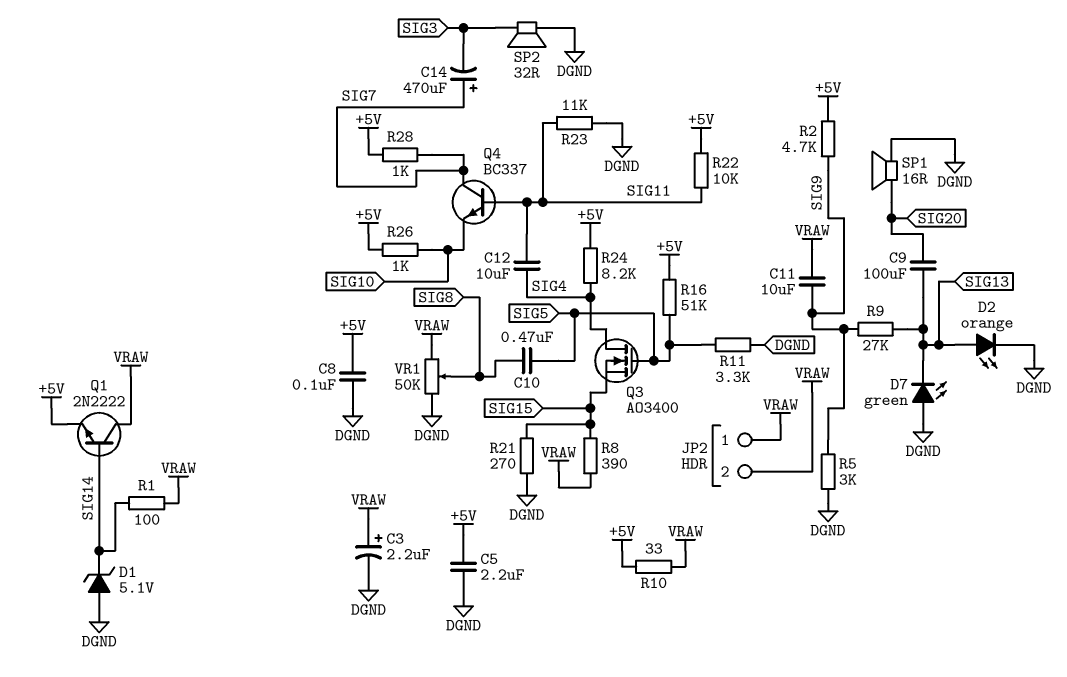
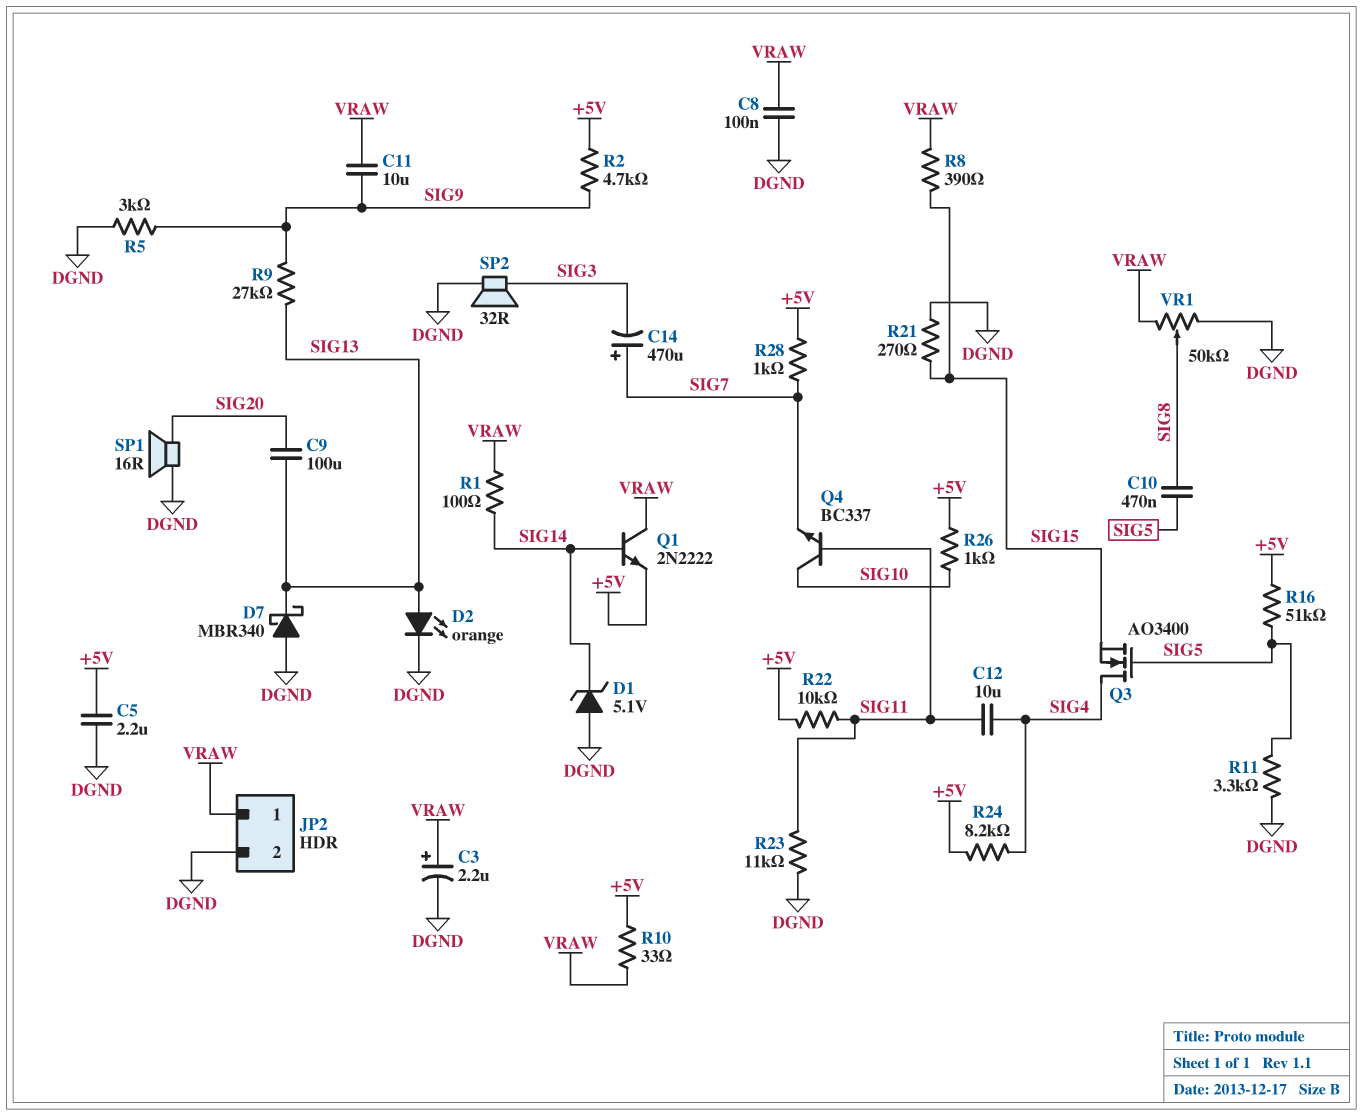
C8: 100nF (+5V, DGND) -> 100nF (DGND, VRAW)
D7: LED green (A DGND, K SIG13) -> schottky MBR340 (A DGND, K SIG13)
JP2 pin 2: VRAW -> DGND
Q4: NPN BC337 (B SIG11, C SIG7, E SIG10) -> NPN BC337 (B SIG11, C SIG10, E SIG7)

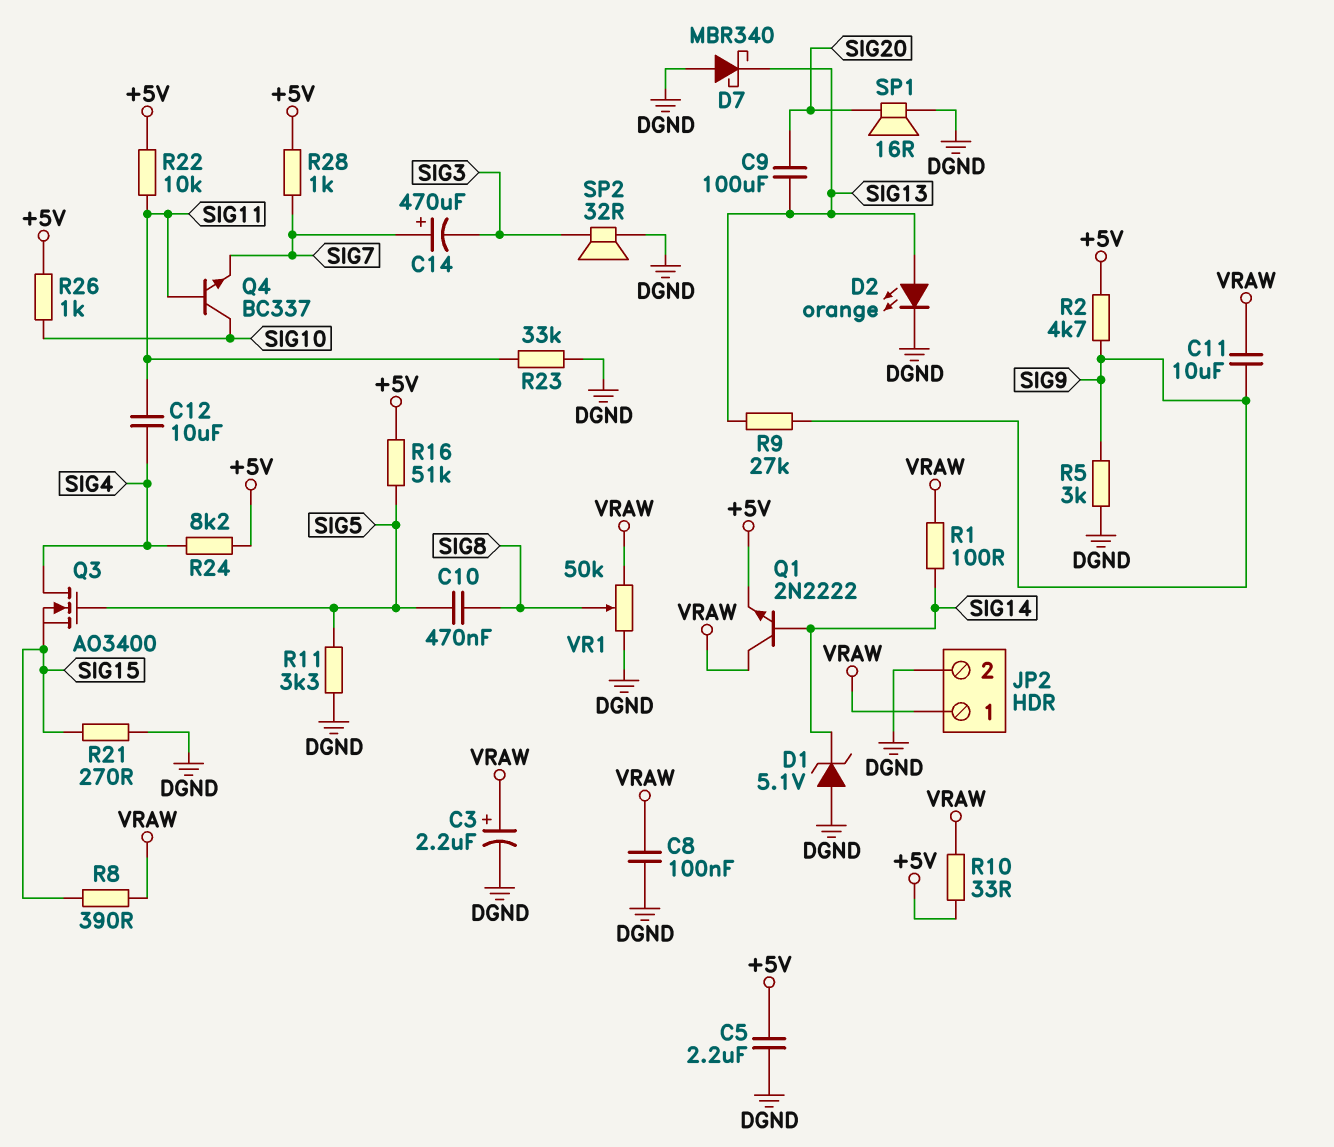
R23: 11k (DGND, SIG11) -> 33k (DGND, SIG11)

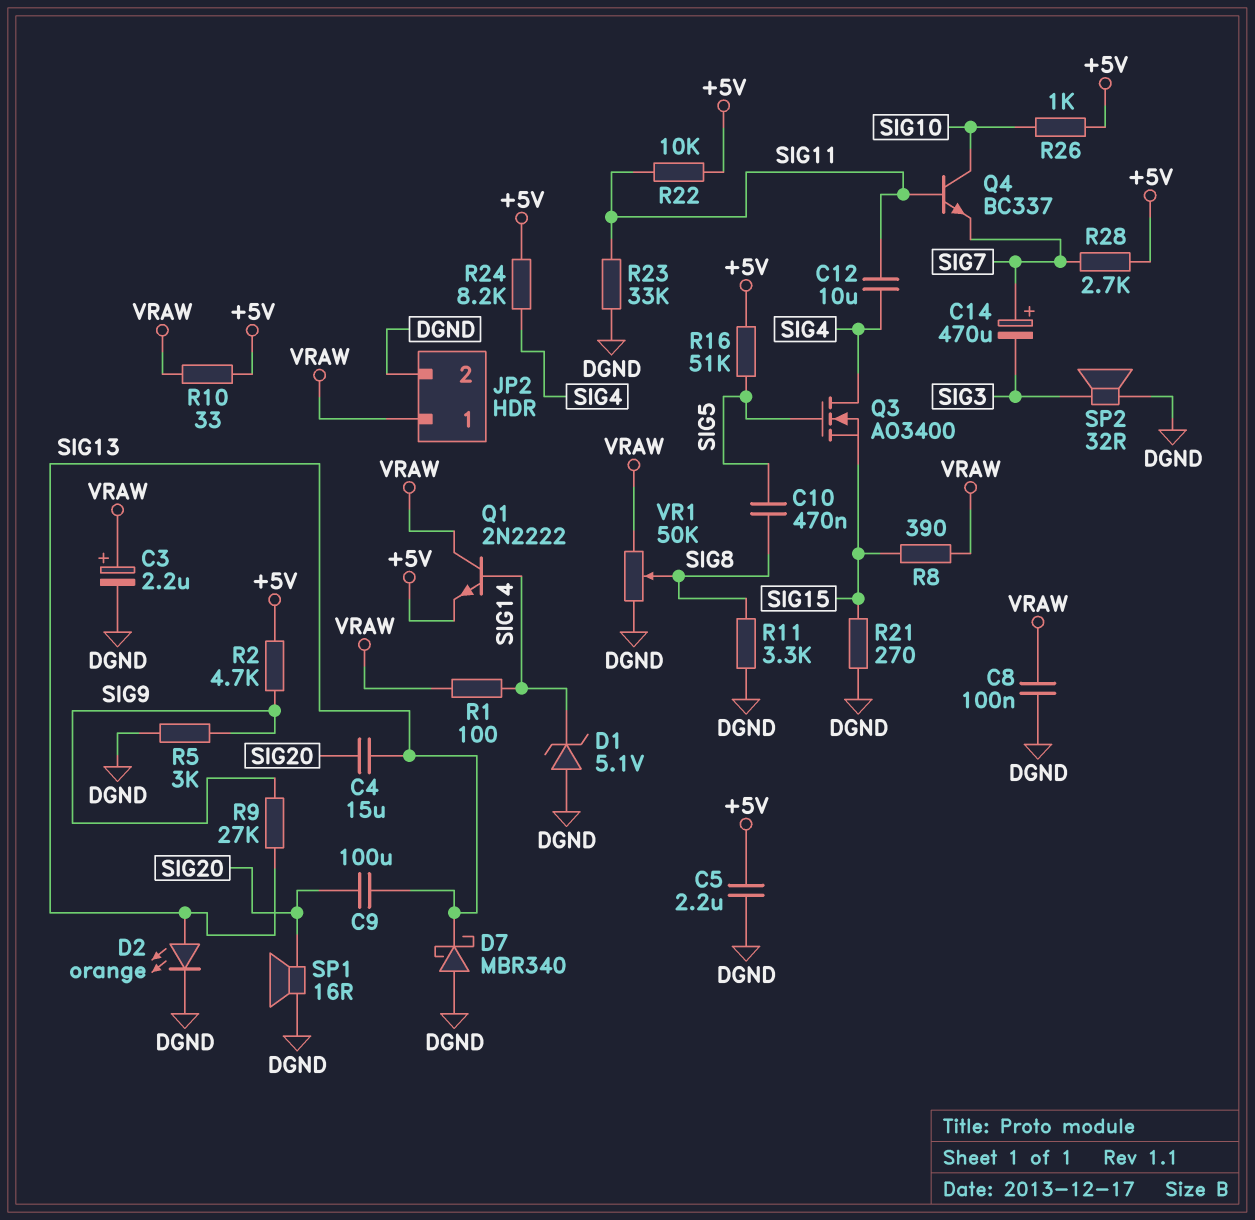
C4: none -> 15uF (SIG13, SIG20)
C11: 10uF (SIG9, VRAW) -> none
R11: 3.3k (DGND, SIG5) -> 3.3k (DGND, SIG8)
R28: 1k (+5V, SIG7) -> 2.7k (+5V, SIG7)

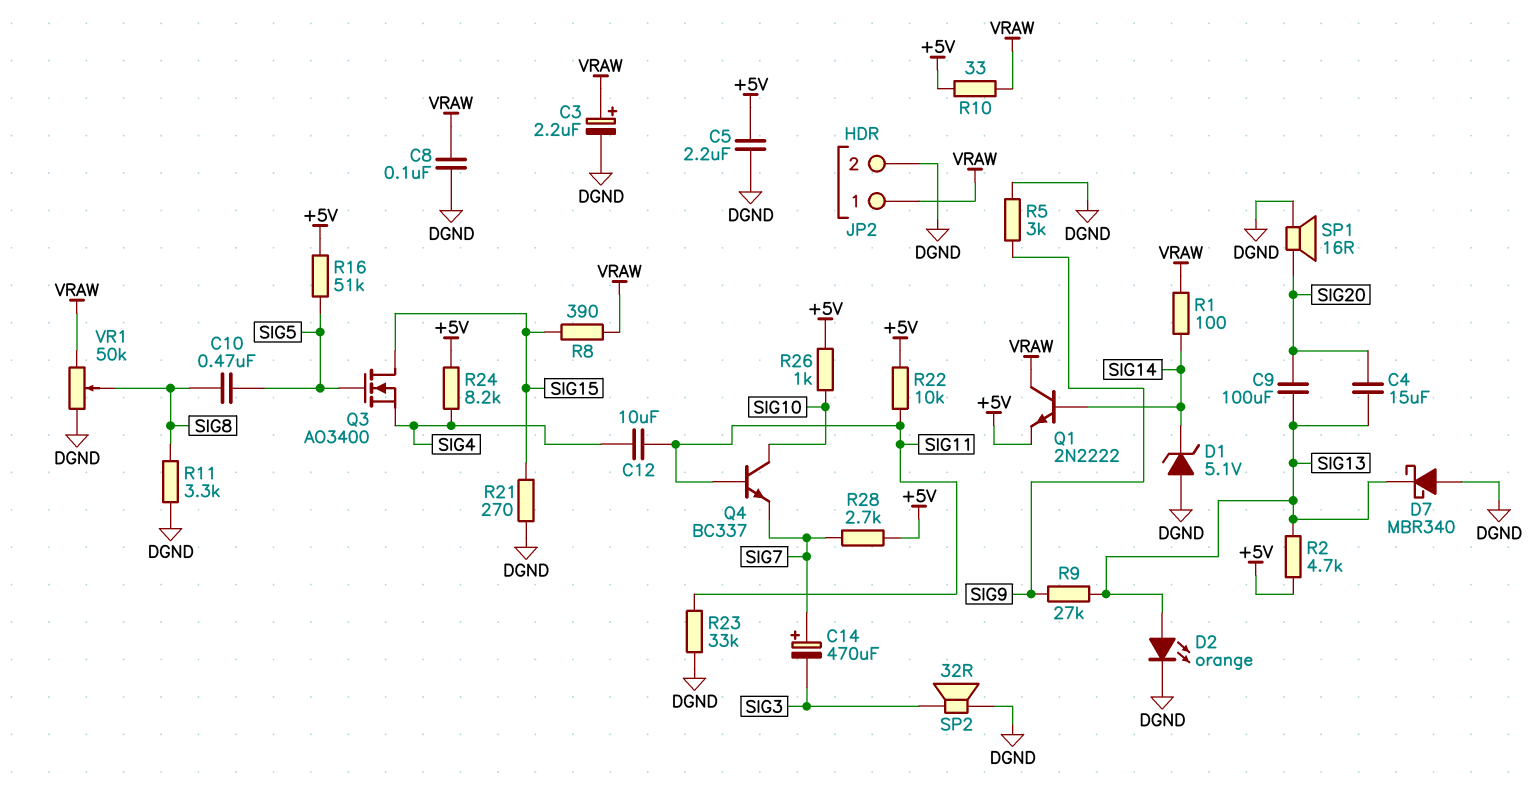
Q3: NMOS AO3400 (G SIG5, D SIG4, S SIG15) -> NMOS AO3400 (G SIG5, D SIG15, S SIG4)
R2: 4.7k (+5V, SIG9) -> 4.7k (+5V, SIG13)

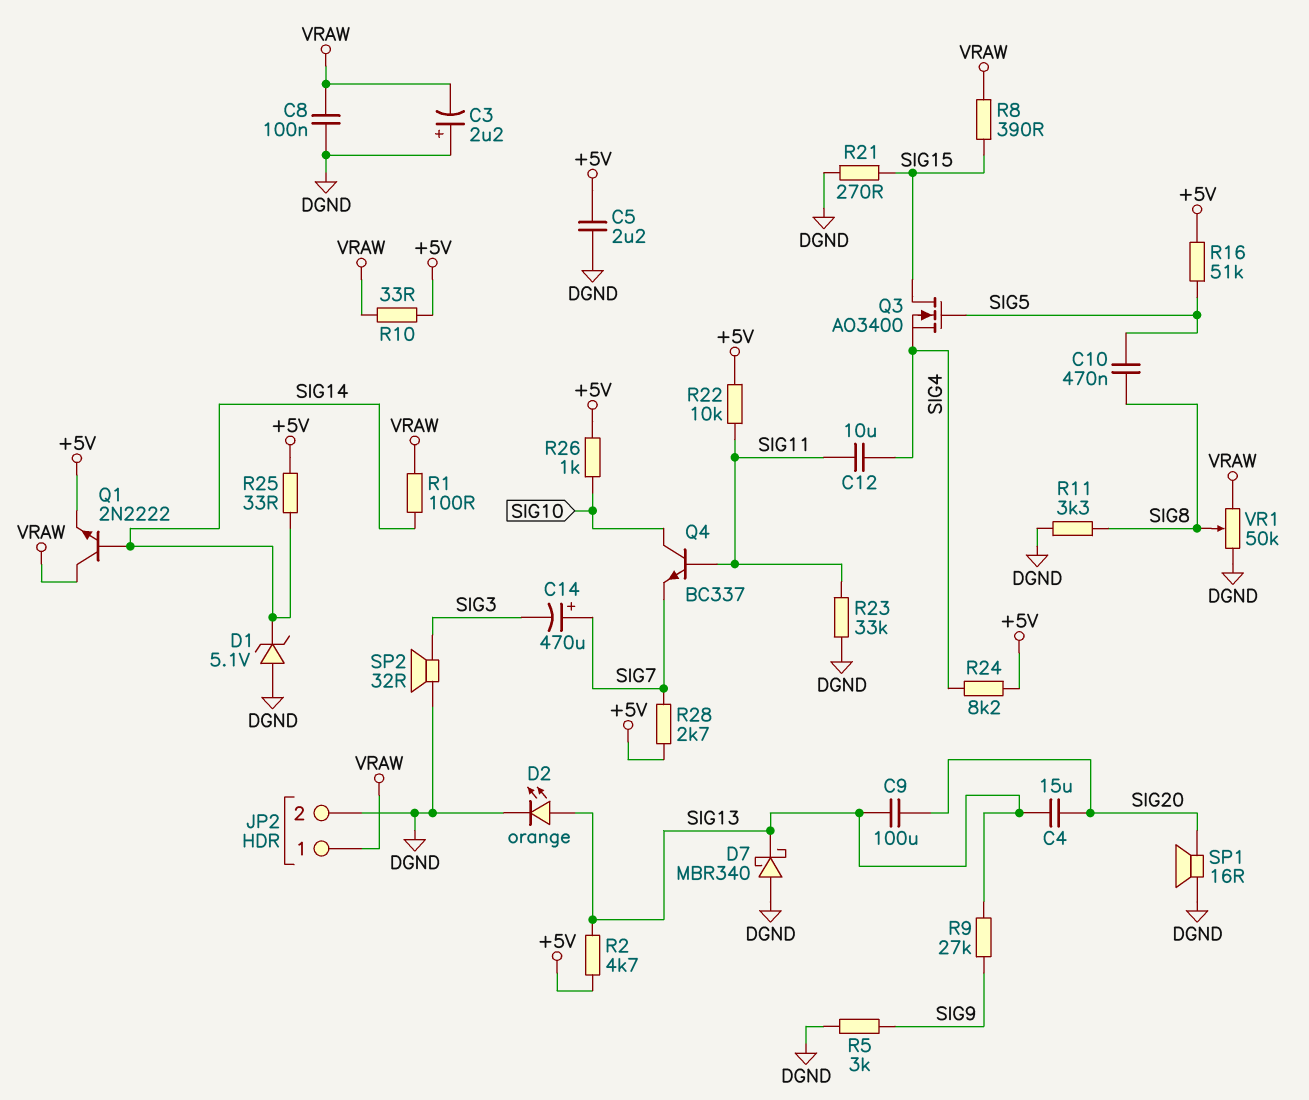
C3: 2.2uF (plus VRAW, minus DGND) -> 2.2uF (plus DGND, minus VRAW)
R25: none -> 33 (+5V, SIG14)

